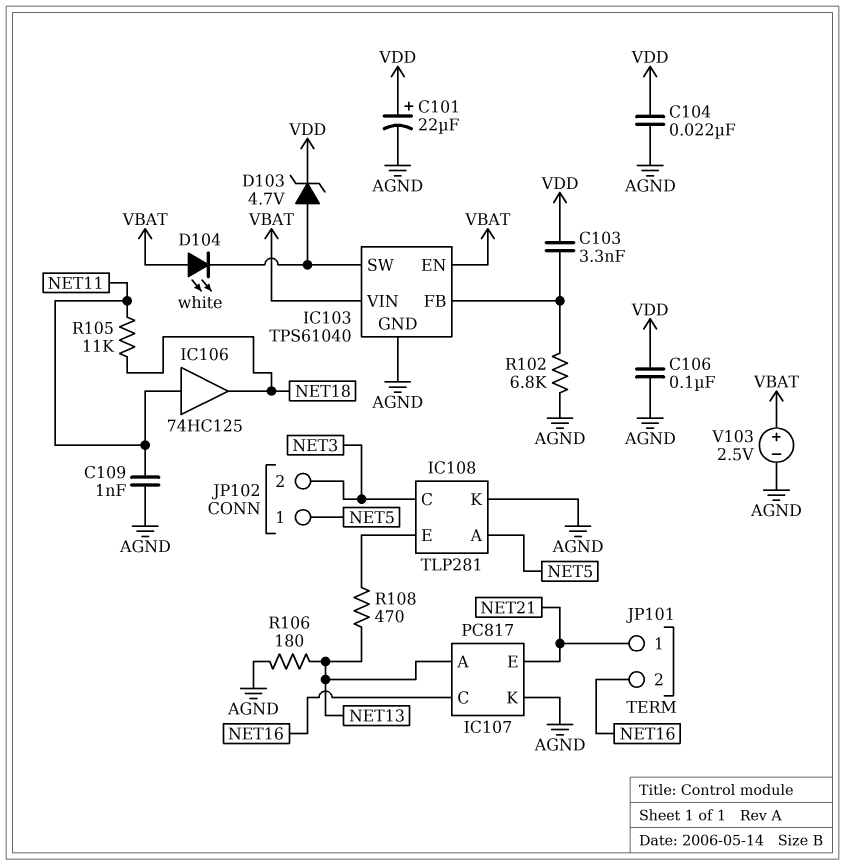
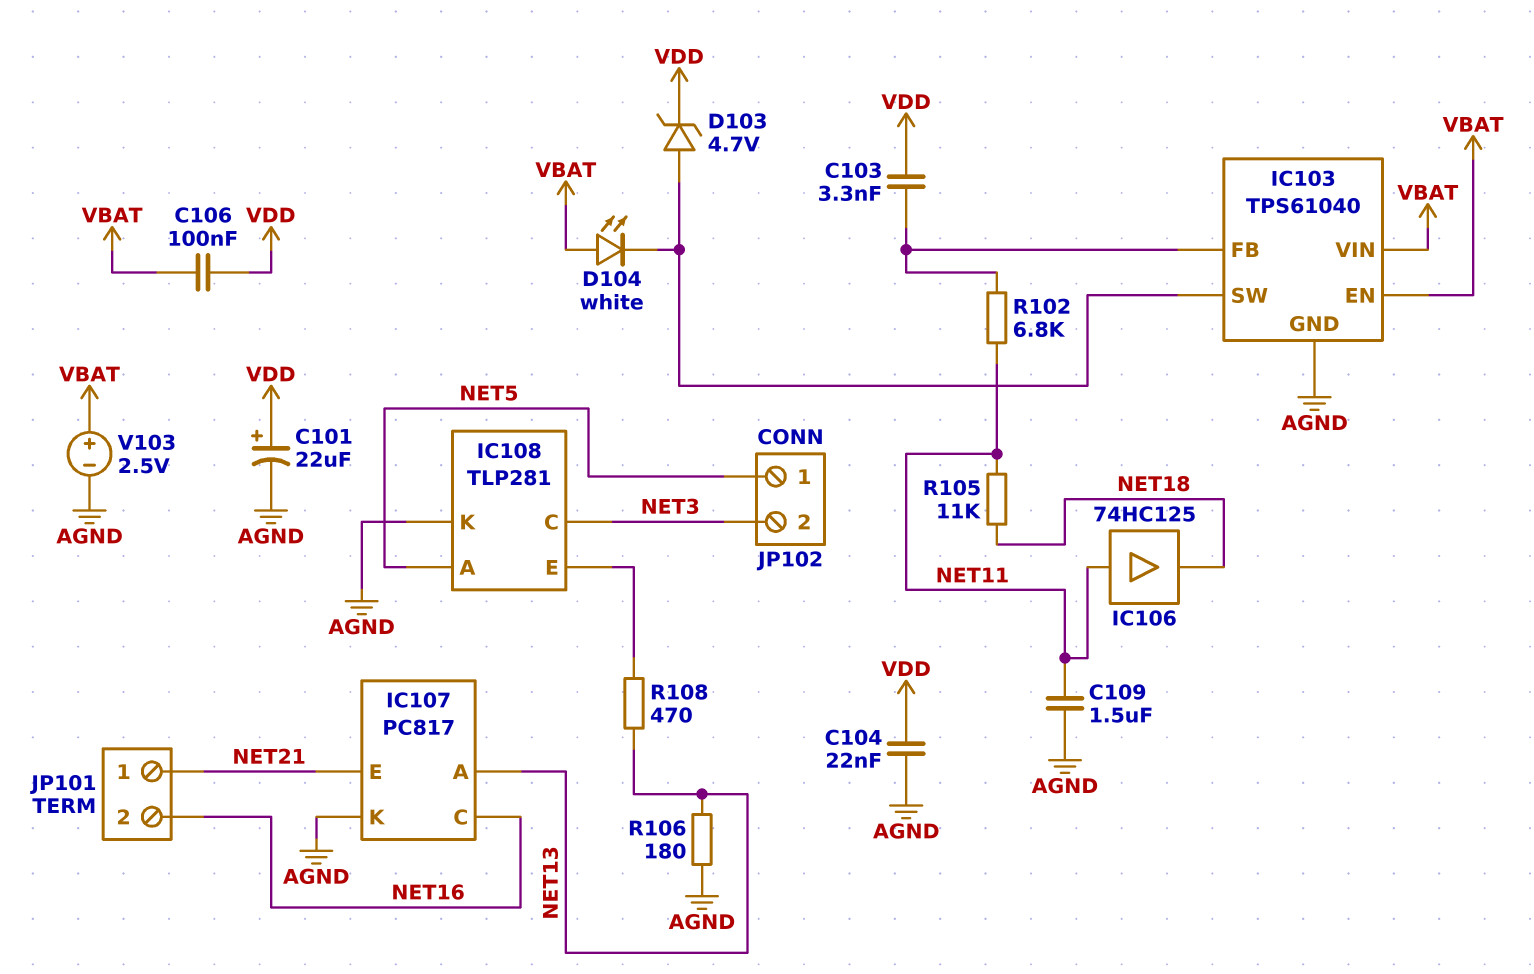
C106: 100nF (AGND, VDD) -> 100nF (VBAT, VDD)
C109: 1nF (AGND, NET11) -> 1.5uF (AGND, NET11)
R102: 6.8k (AGND, IC103/FB) -> 6.8k (IC103/FB, NET11)

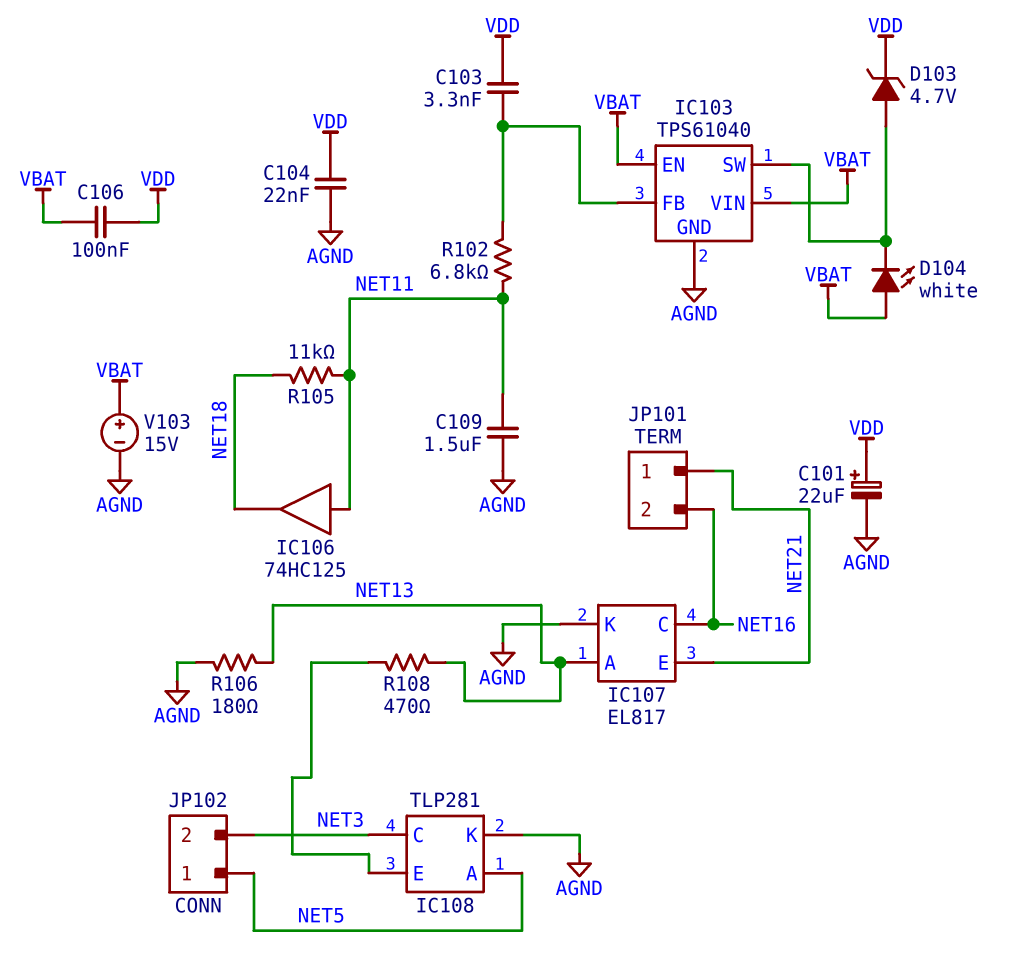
IC107: PC817 -> EL817
V103: 2.5V (plus VBAT, minus AGND) -> 15V (plus VBAT, minus AGND)

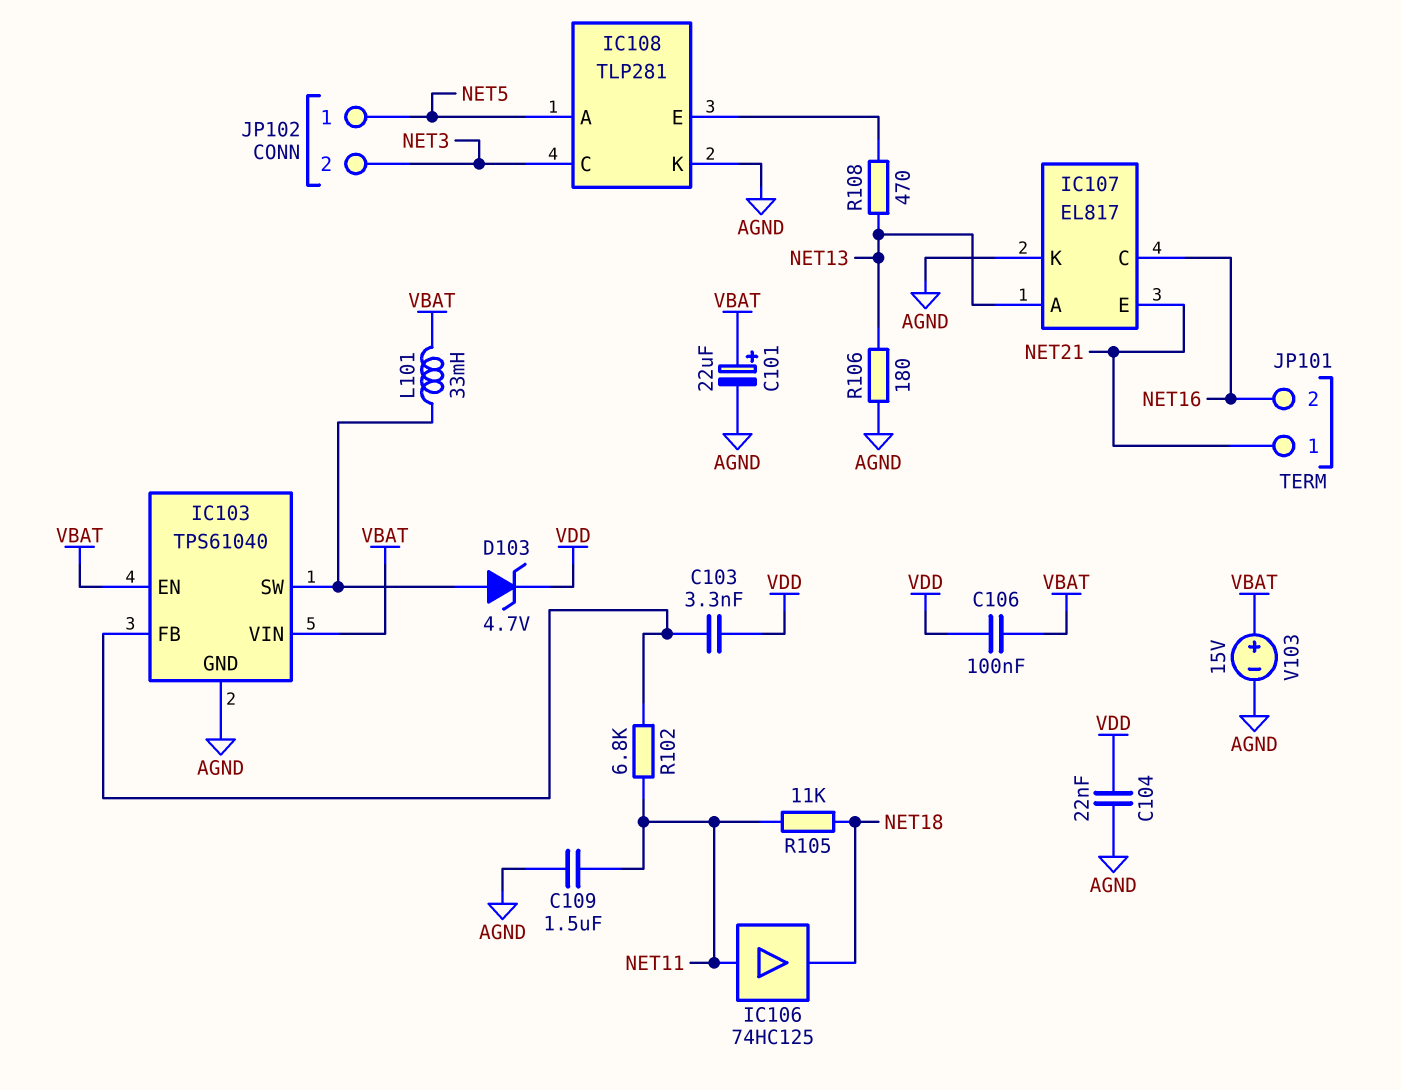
C101: 22uF (plus VDD, minus AGND) -> 22uF (plus VBAT, minus AGND)
D104: LED white (A VBAT, K IC103/SW) -> none
L101: none -> 33mH (IC103/SW, VBAT)

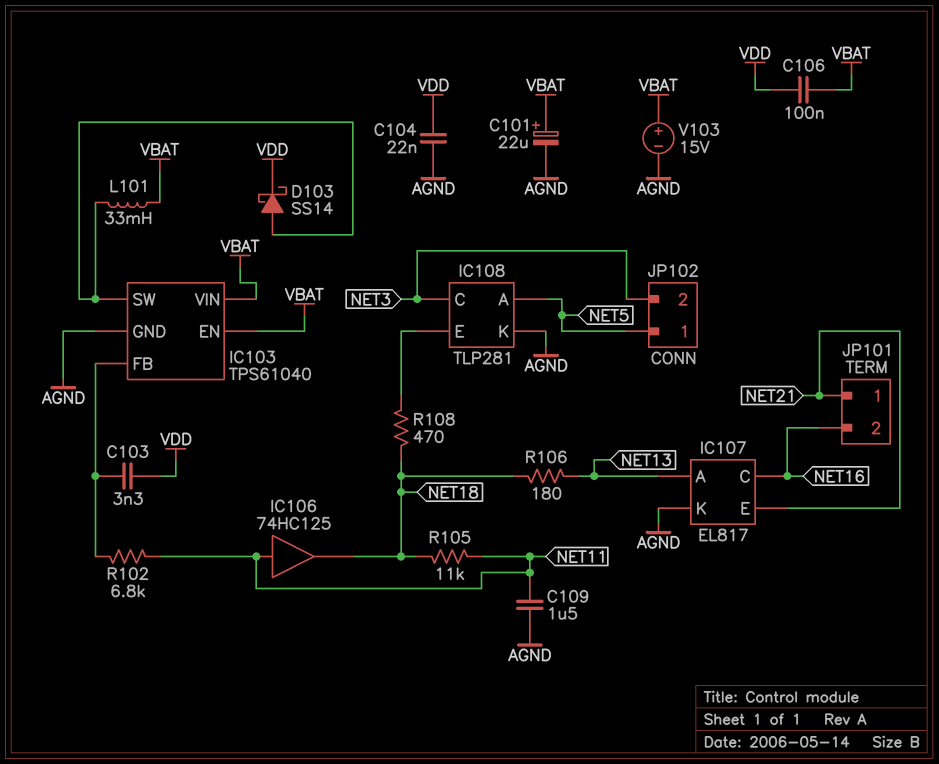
D103: zener 4.7V (A IC103/SW, K VDD) -> schottky SS14 (A IC103/SW, K VDD)
R106: 180 (AGND, NET13) -> 180 (NET13, NET18)
R108: 470 (IC108/E, NET13) -> 470 (IC108/E, NET18)

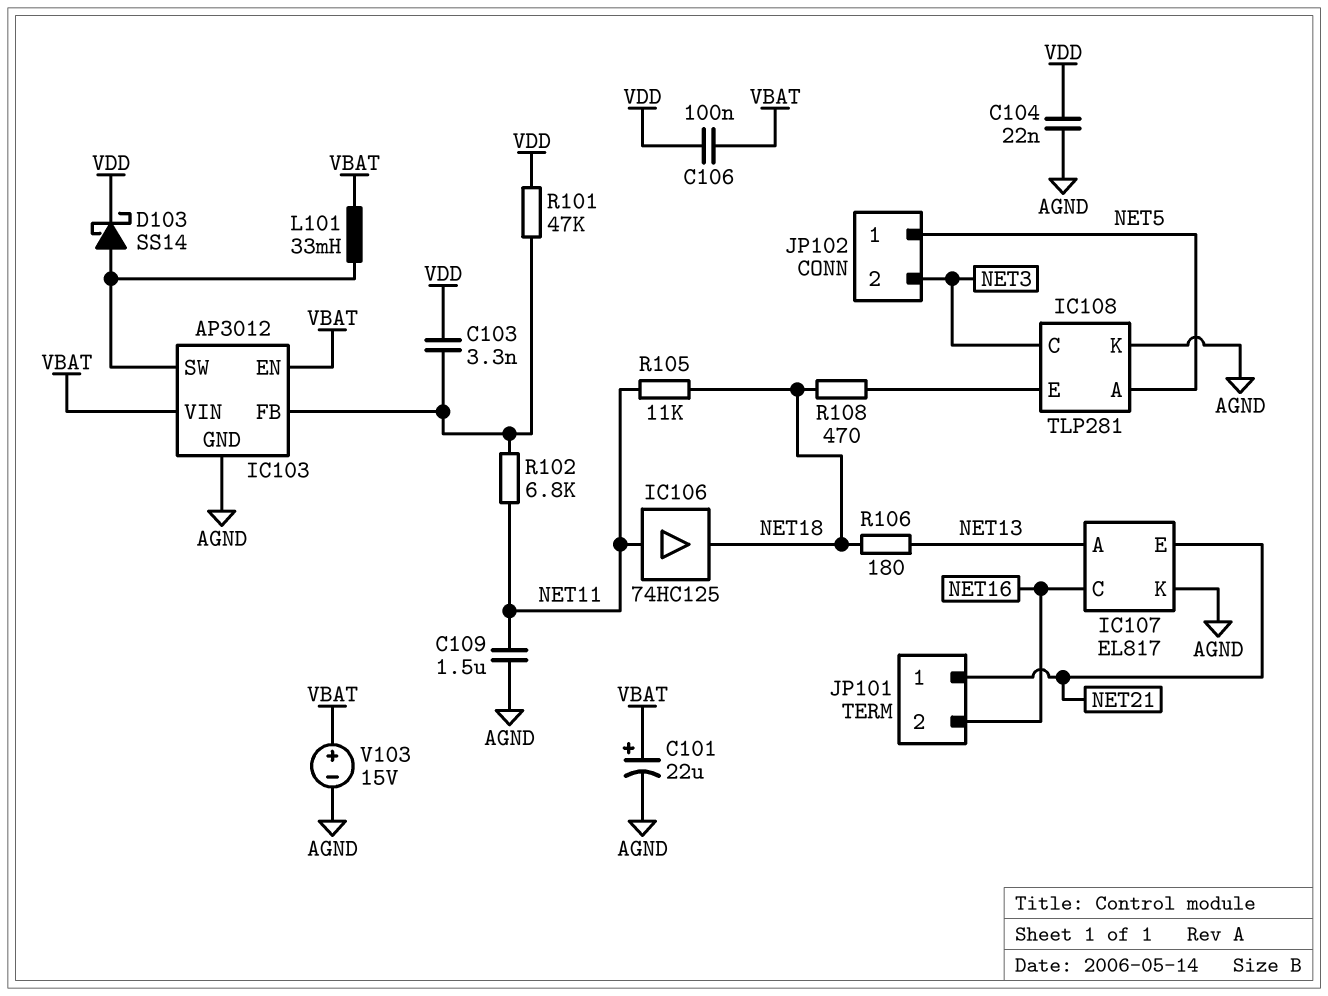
IC103: TPS61040 -> AP3012
R101: none -> 47k (IC103/FB, VDD)

